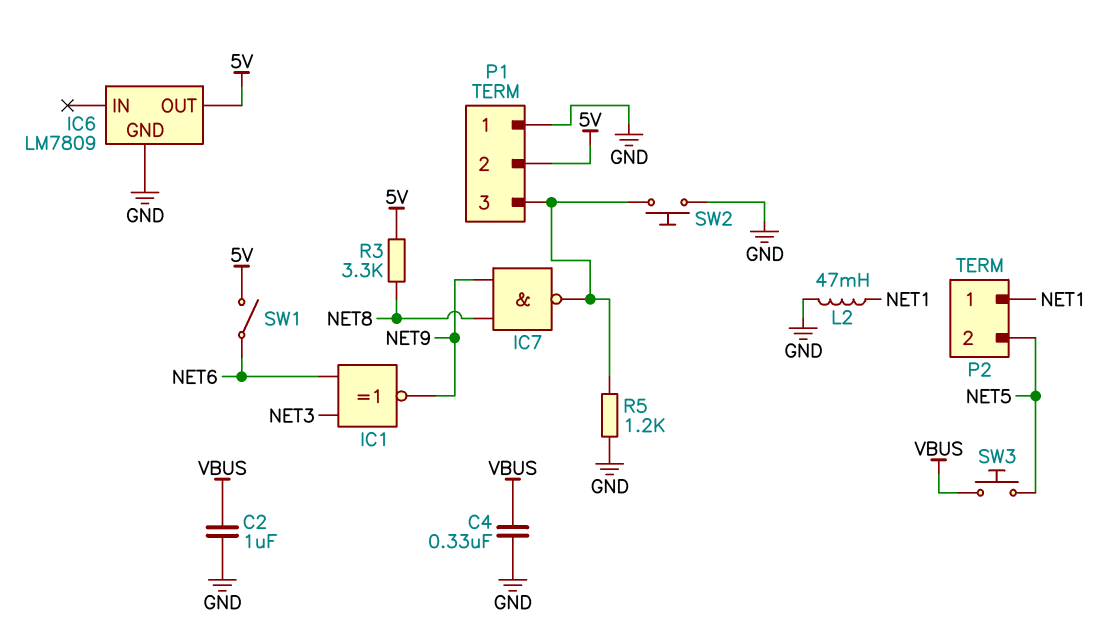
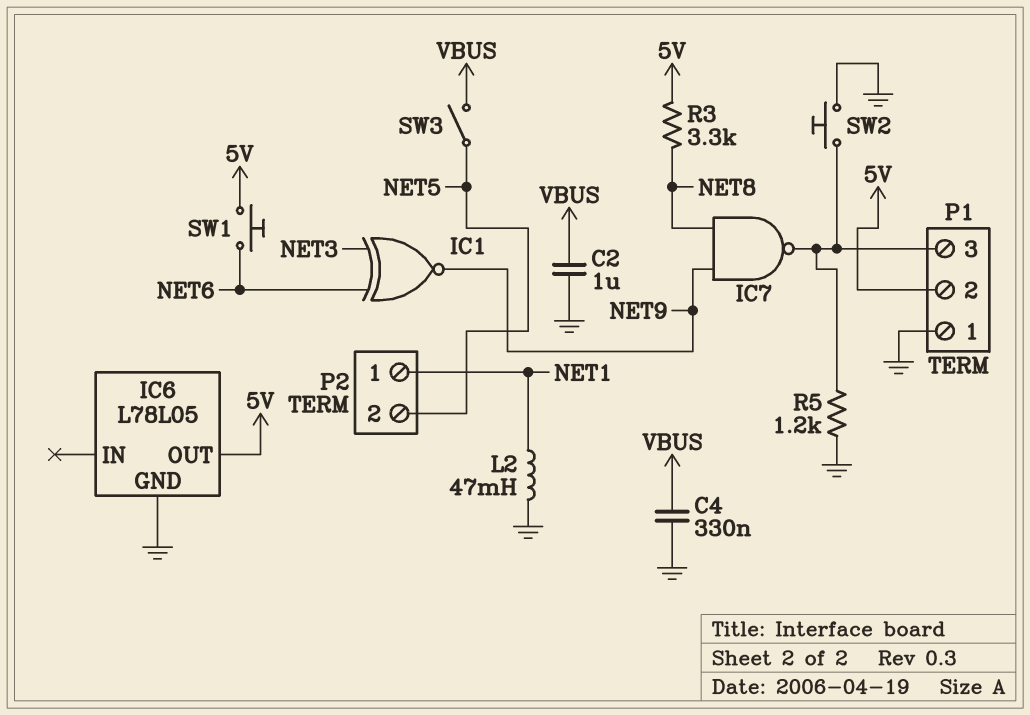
IC6: LM7809 -> L78L05
SW1: switch (5V, NET6) -> button (5V, NET6)
SW3: button (NET5, VBUS) -> switch (NET5, VBUS)

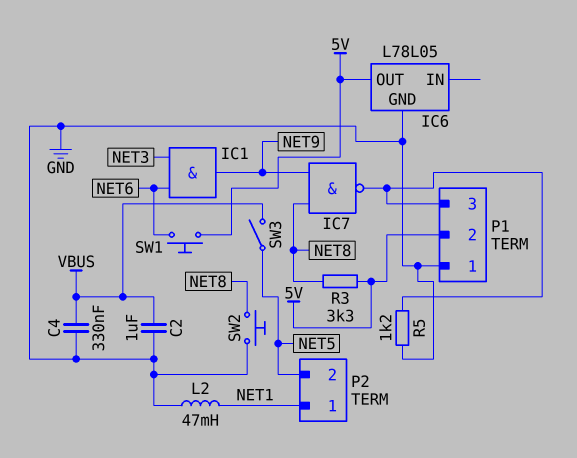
IC1: XNOR (in NET3, in NET6, out NET9) -> AND (in NET3, in NET6, out NET9)
SW2: button (GND, P1/3) -> button (GND, NET8)

